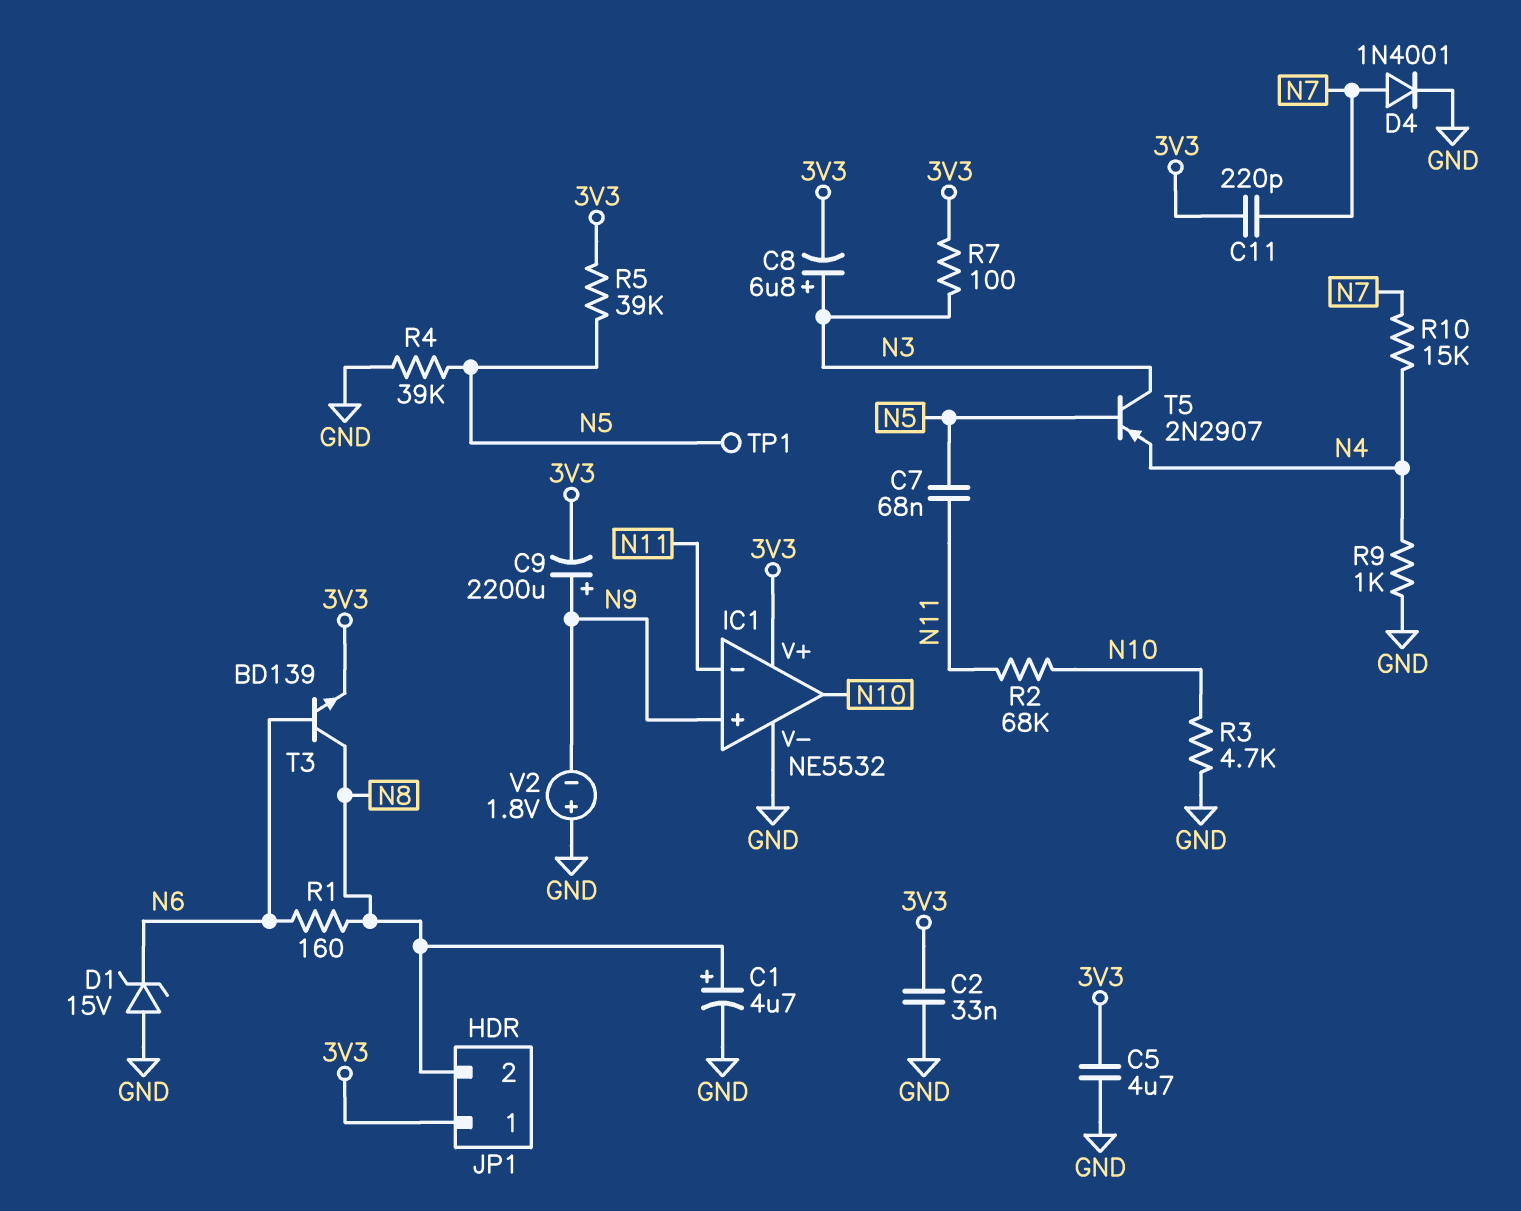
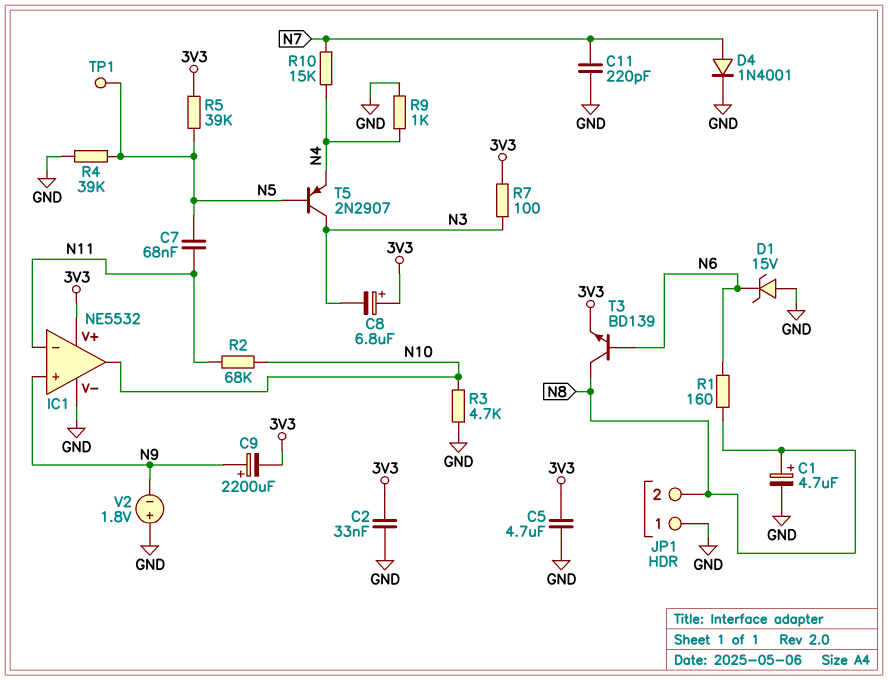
C8: 6.8uF (plus N3, minus 3V3) -> 6.8uF (plus 3V3, minus N3)
C11: 220pF (3V3, N7) -> 220pF (GND, N7)
JP1 pin 1: 3V3 -> GND

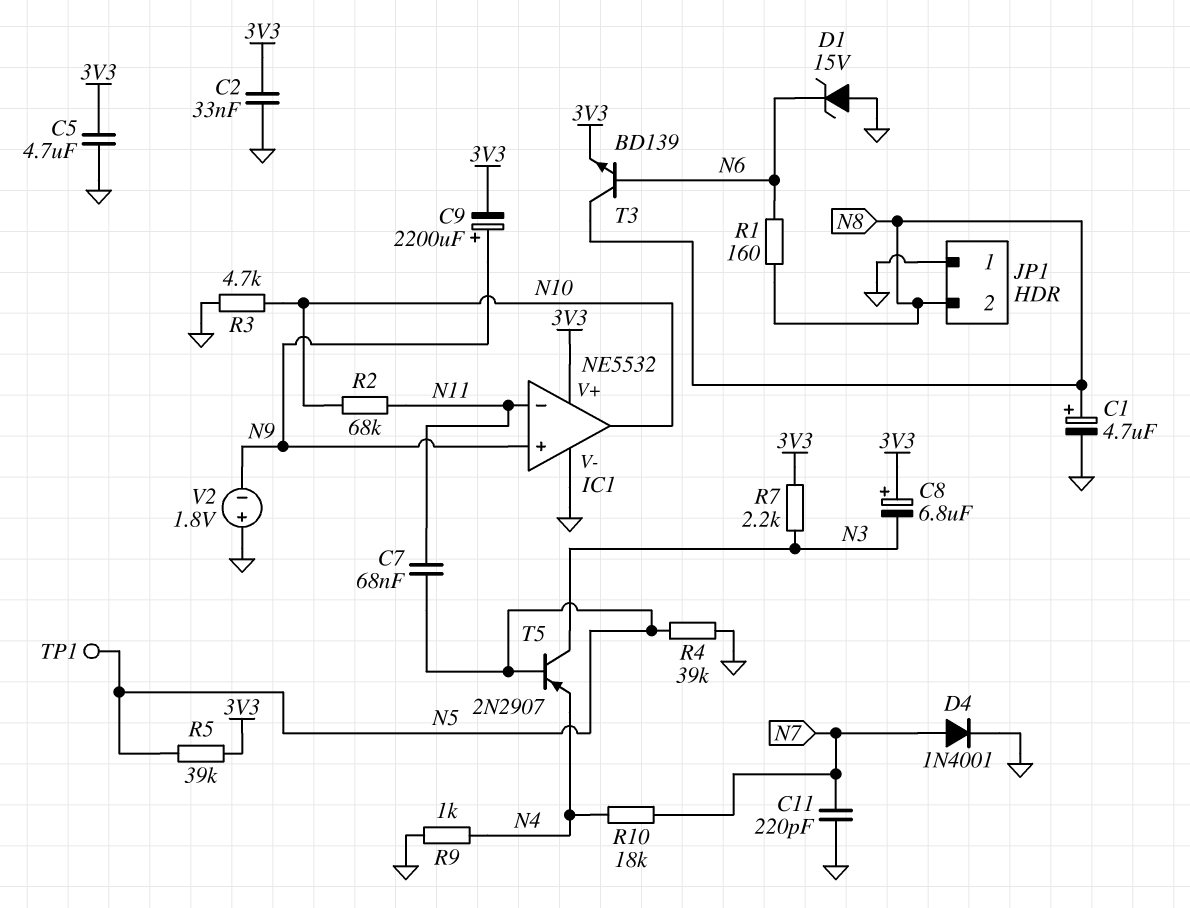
R7: 100 (3V3, N3) -> 2.2k (3V3, N3)
R10: 15k (N4, N7) -> 18k (N4, N7)

